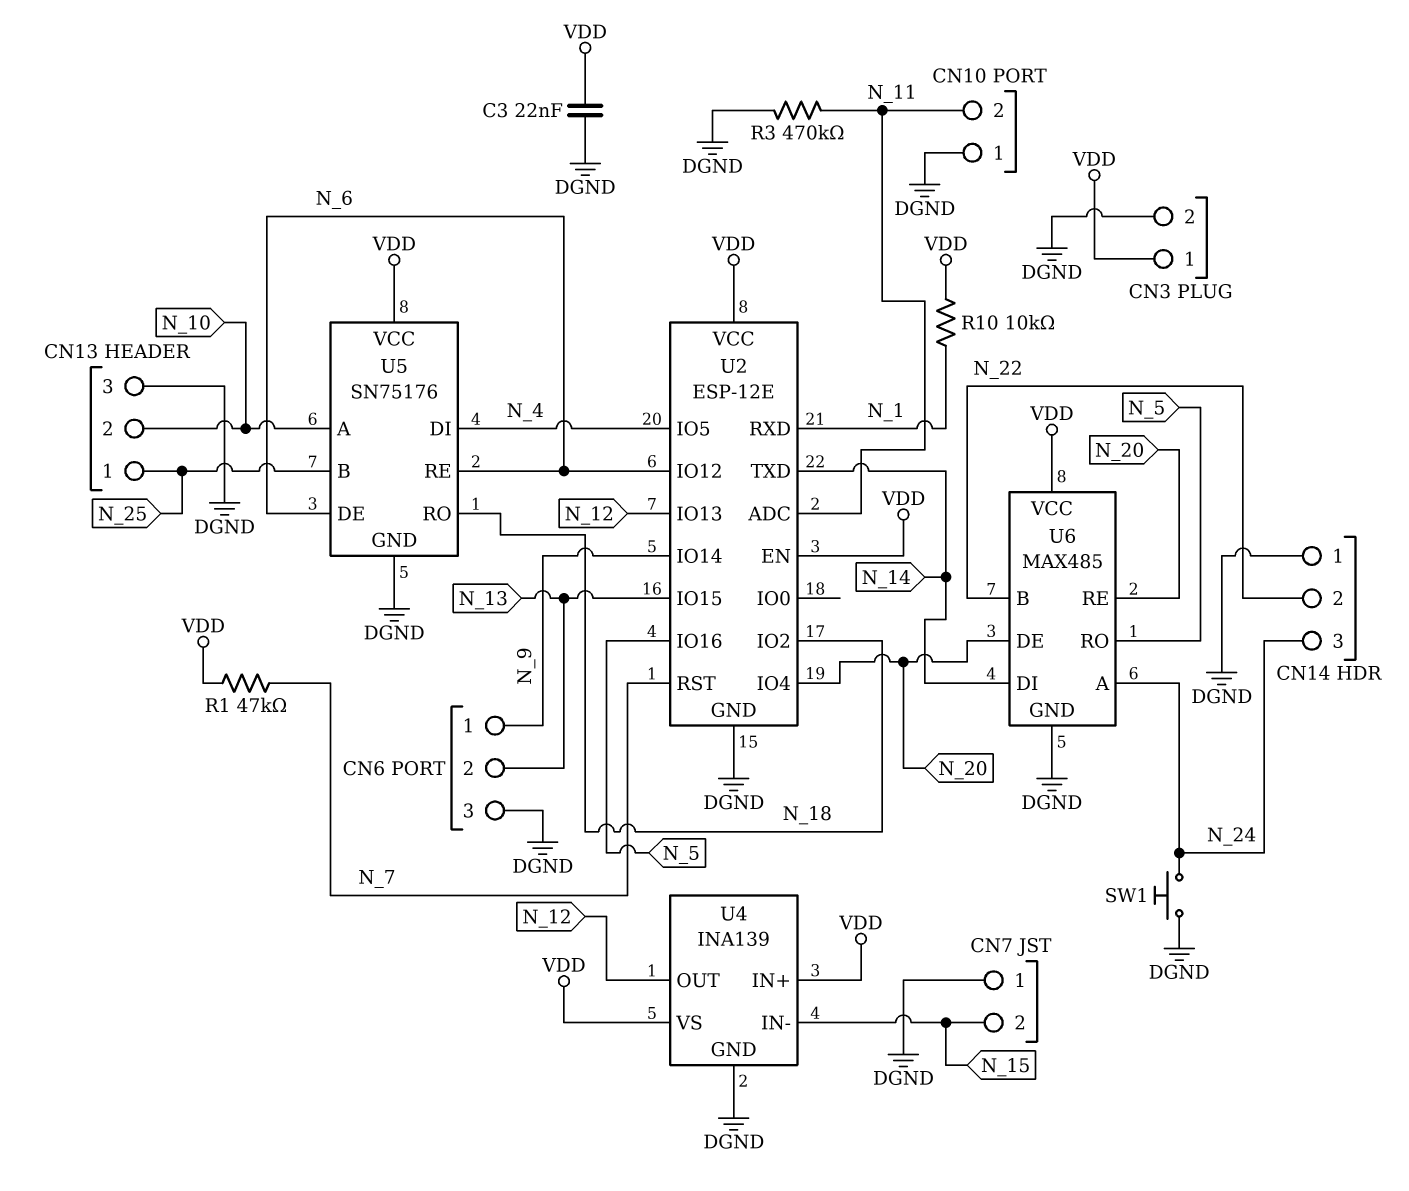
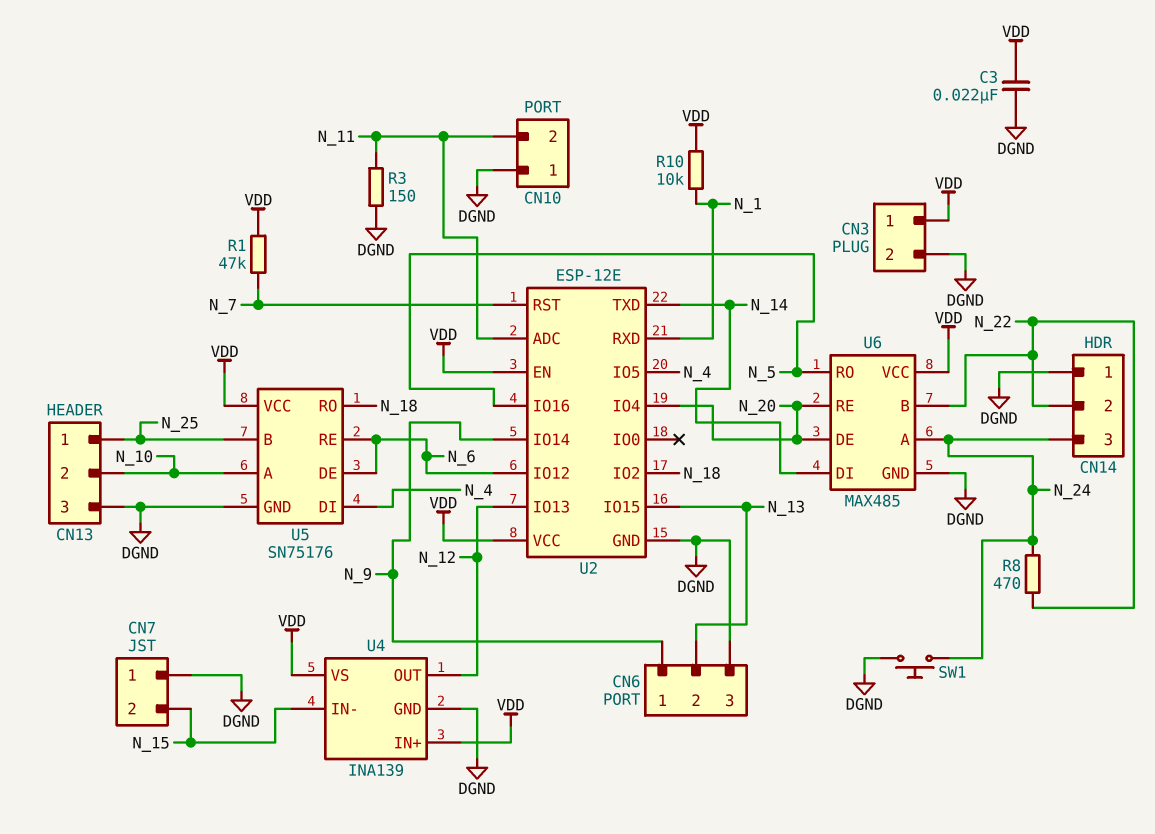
R3: 470k (DGND, N_11) -> 150 (DGND, N_11)
R8: none -> 470 (N_22, N_24)

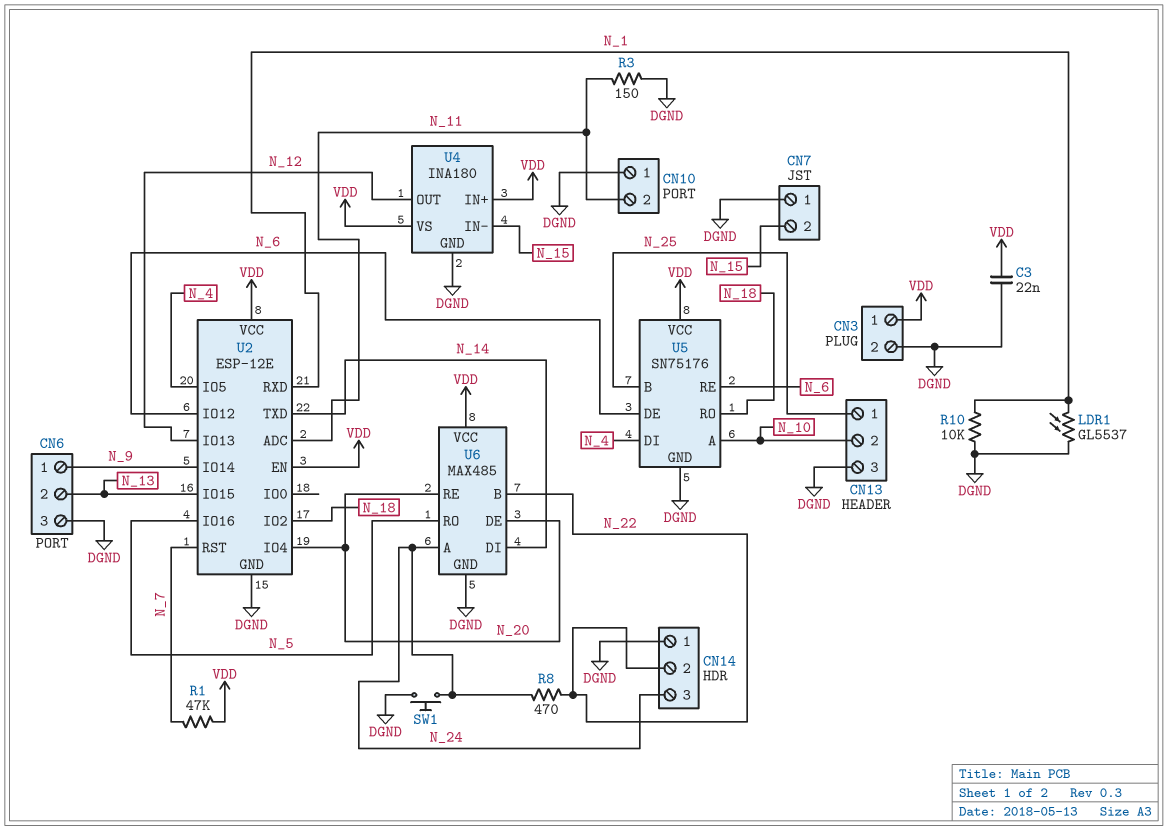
LDR1: none -> GL5537 (DGND, N_1)
R10: 10k (N_1, VDD) -> 10k (DGND, N_1)
U4: INA139 -> INA180

